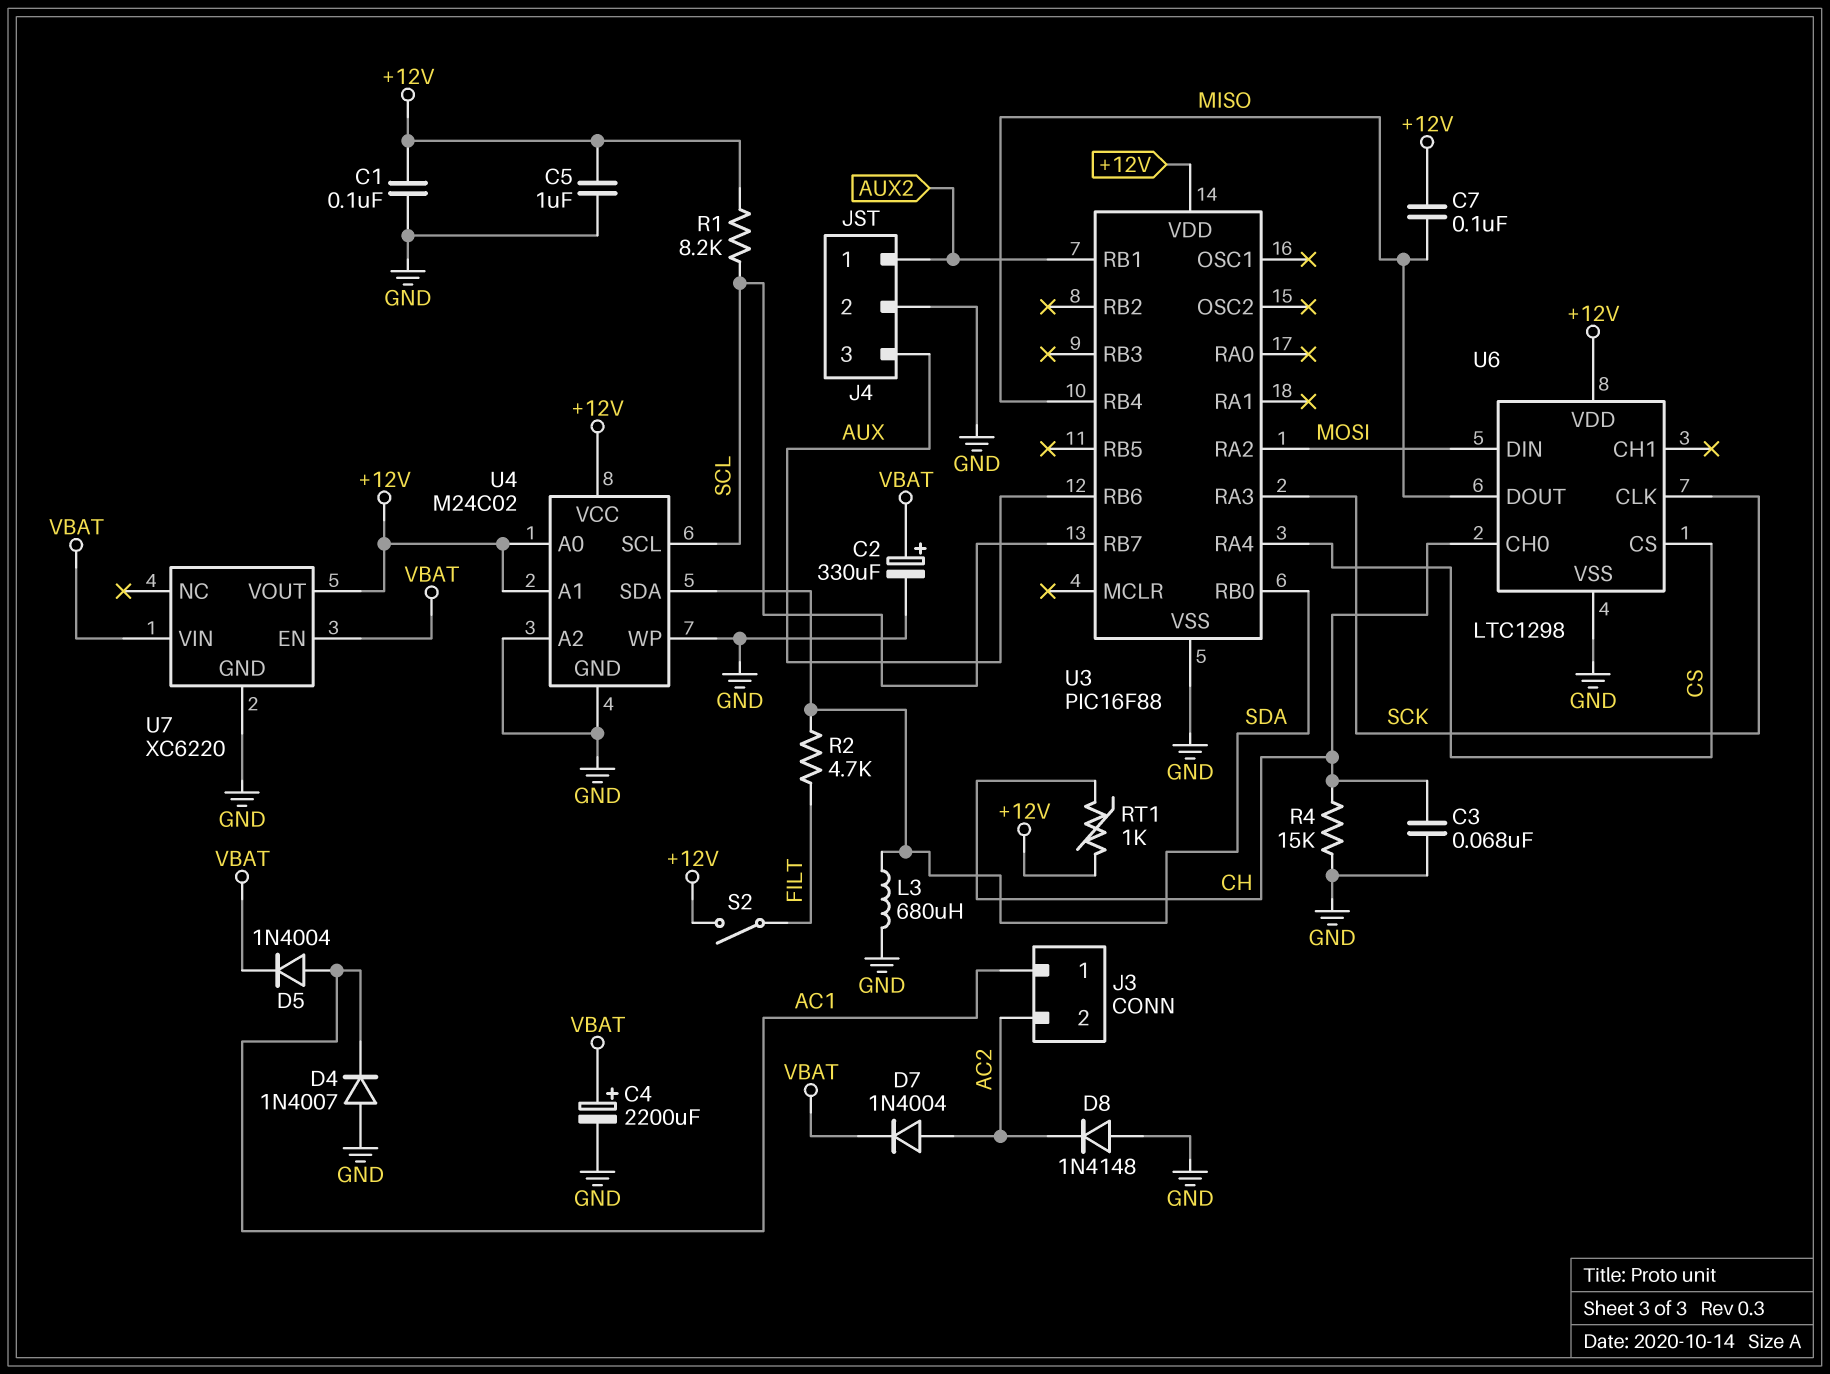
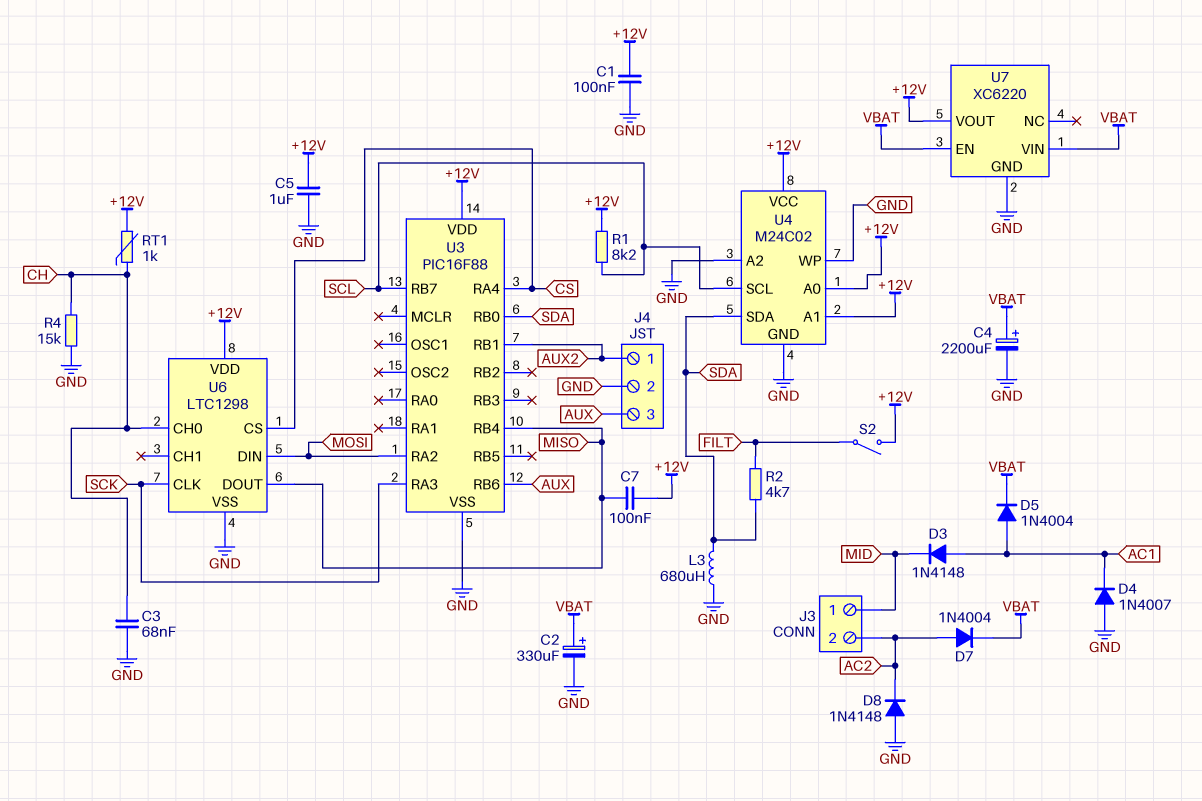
D3: none -> diode 1N4148 (A AC1, K MID)
J3 pin 1: AC1 -> MID

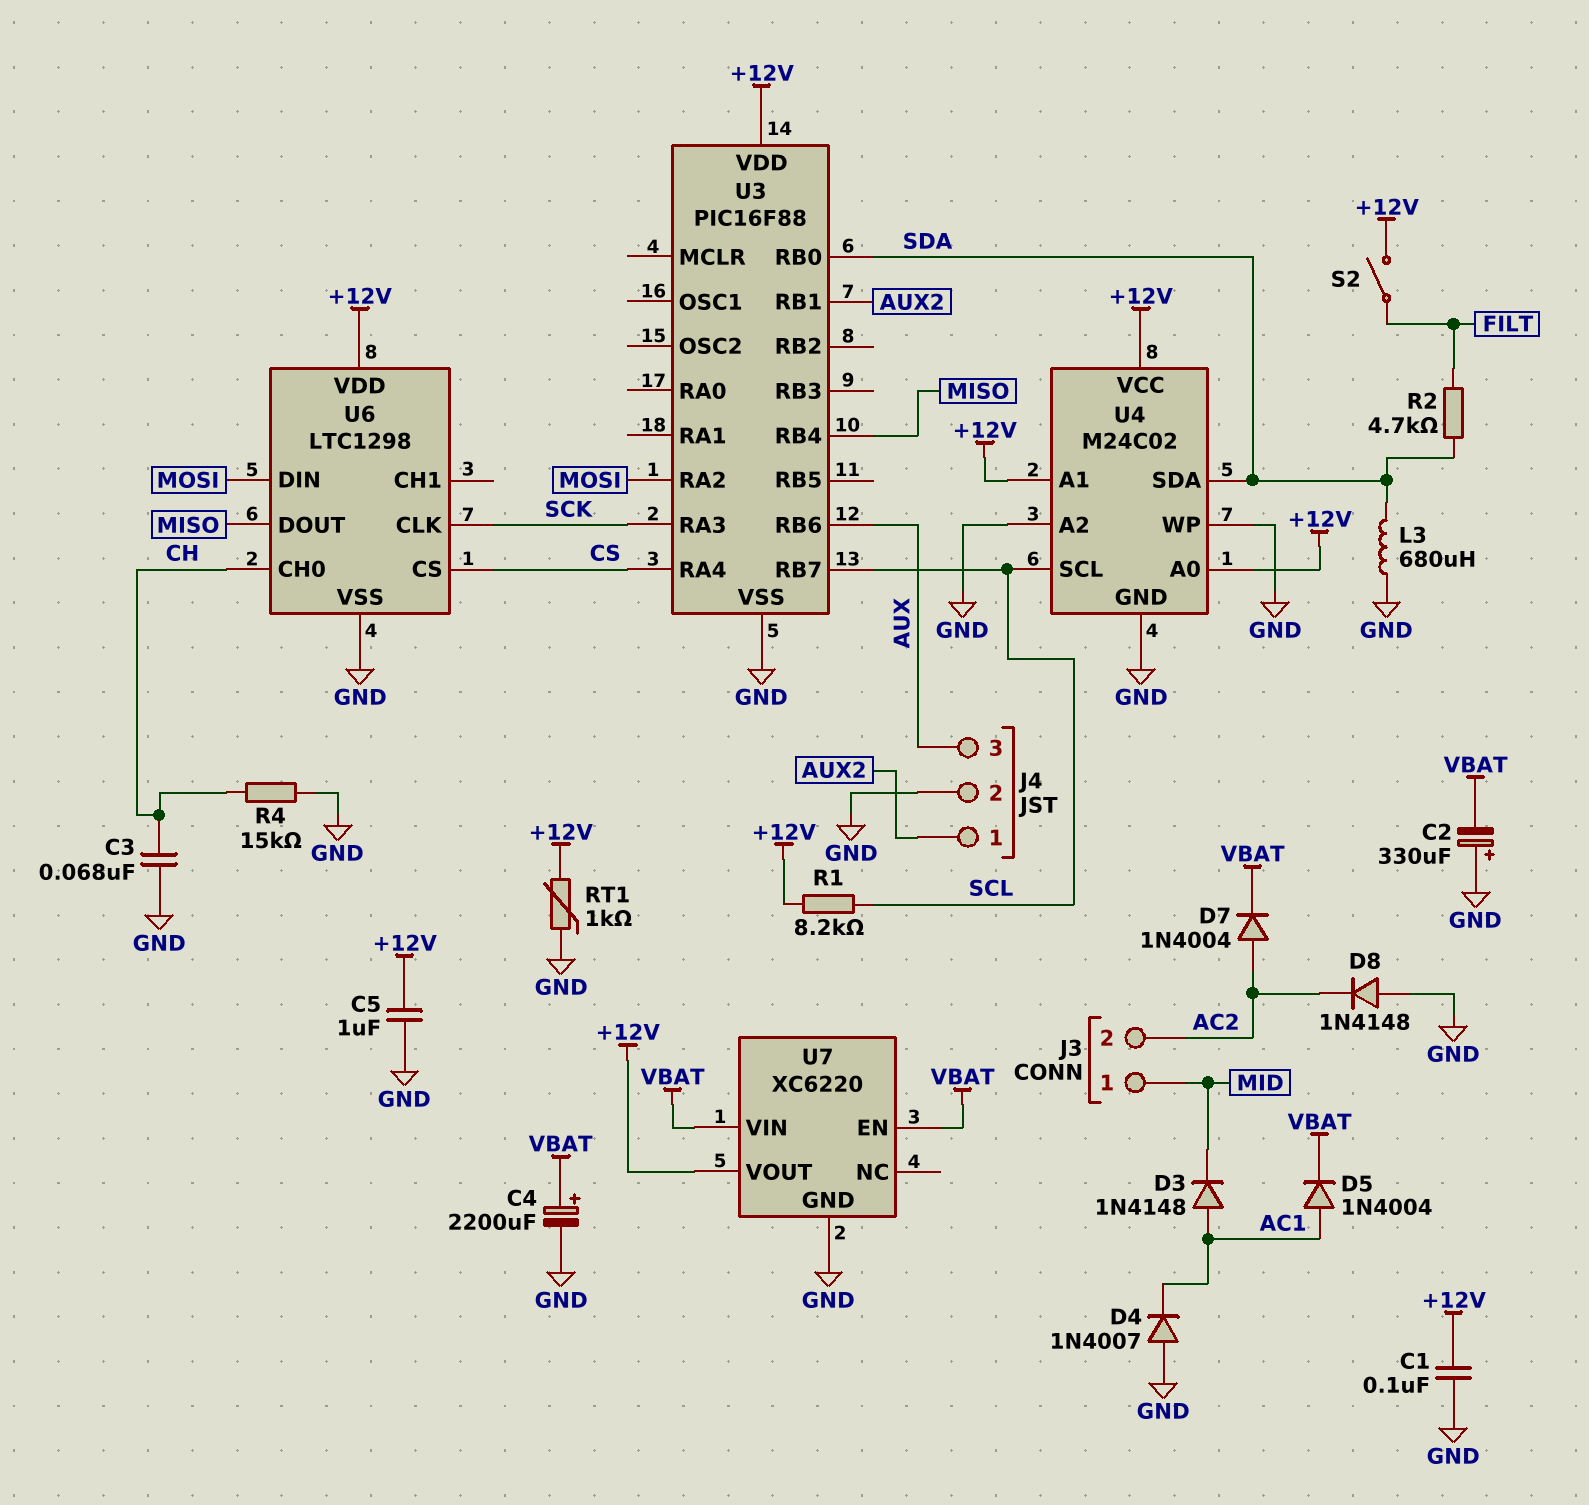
C2: 330uF (plus VBAT, minus GND) -> 330uF (plus GND, minus VBAT)
C7: 100nF (+12V, MISO) -> none
RT1: 1k (+12V, CH) -> 1k (+12V, GND)

